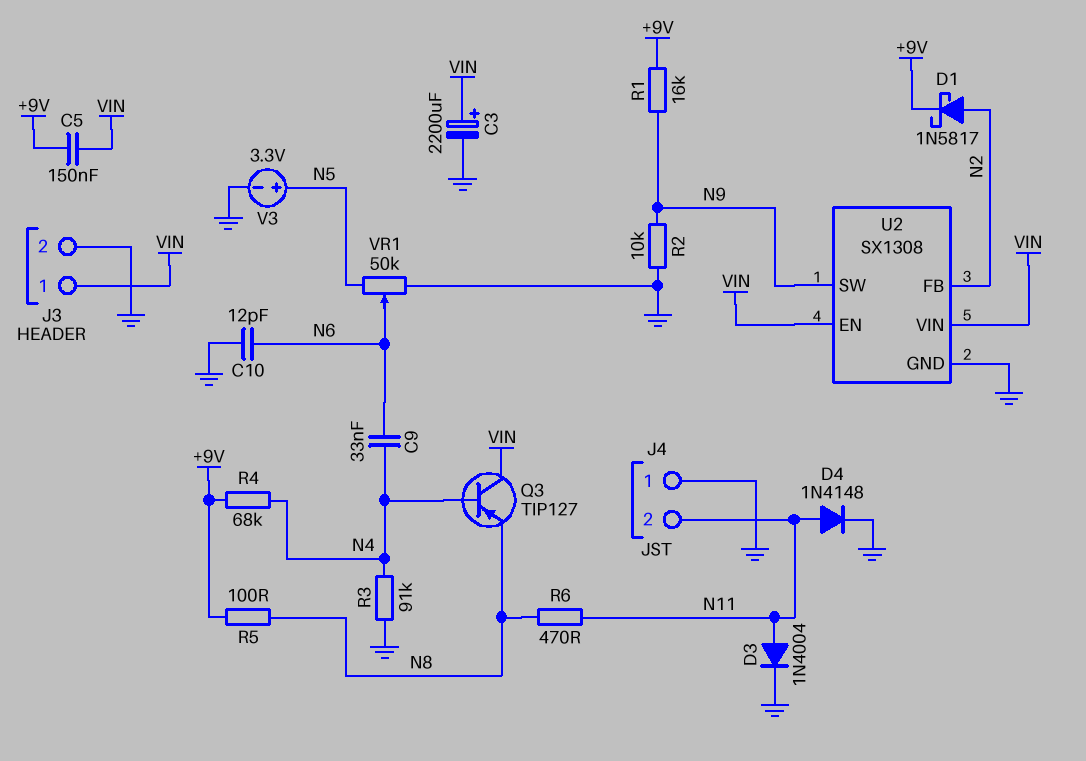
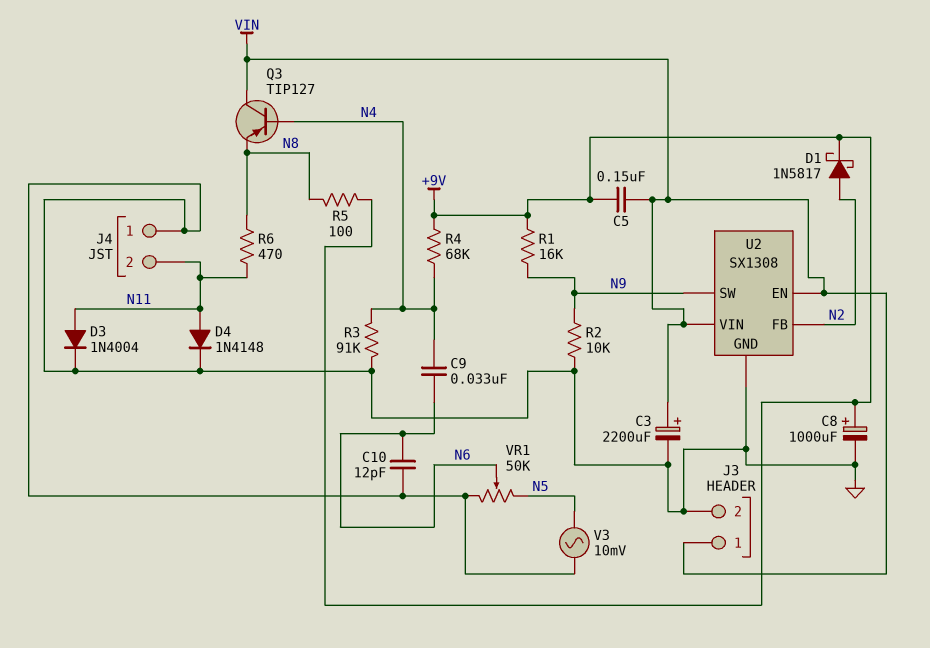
C8: none -> 1000uF (plus +9V, minus GND)
V3: 3.3V (plus N5, minus GND) -> AC 10mV (GND, N5)

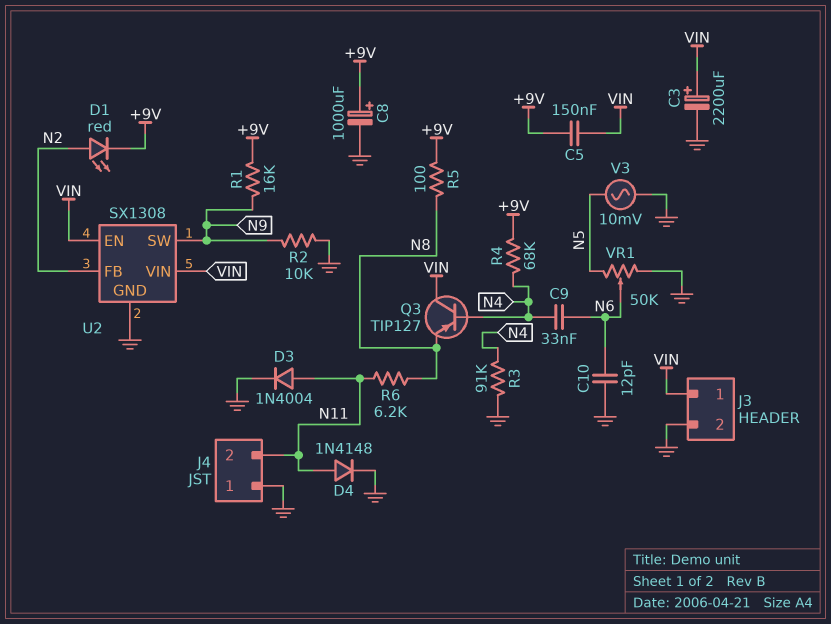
D1: schottky 1N5817 (A N2, K +9V) -> LED red (A N2, K +9V)
R6: 470 (N8, N11) -> 6.2k (N8, N11)

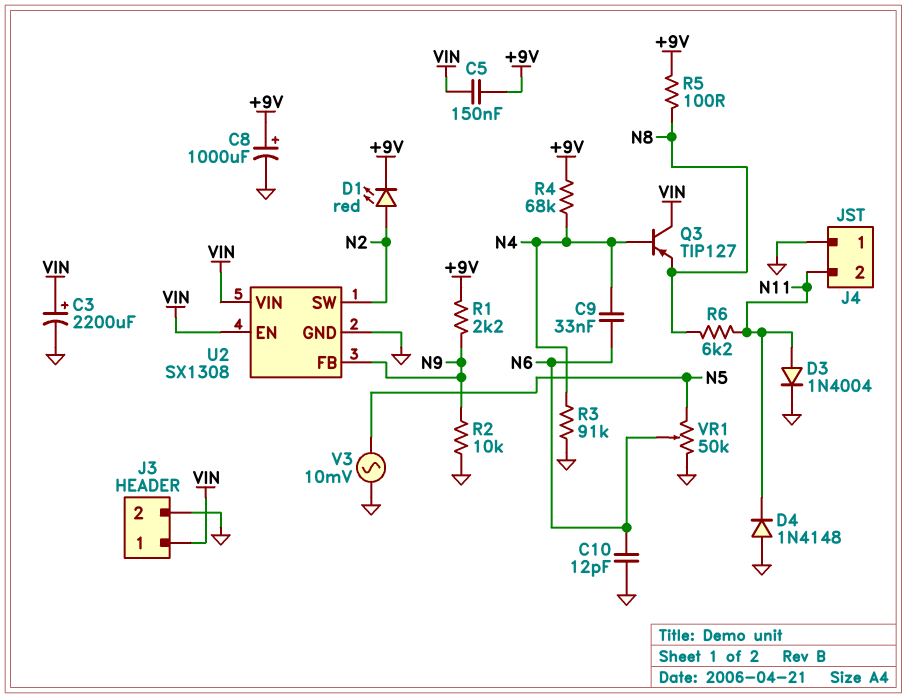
D4: diode 1N4148 (A N11, K GND) -> diode 1N4148 (A GND, K N11)
R1: 16k (+9V, N9) -> 2.2k (+9V, N9)
U2 pin FB: N2 -> N9
U2 pin SW: N9 -> N2

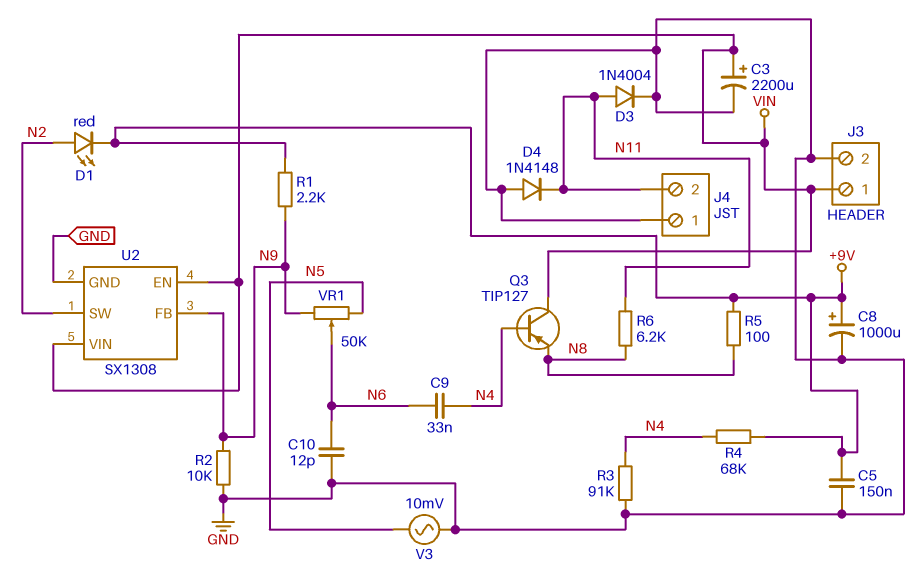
C5: 150nF (+9V, VIN) -> 150nF (+9V, GND)
VR1: 50k (GND, N5, wiper N6) -> 50k (N5, N9, wiper N6)

